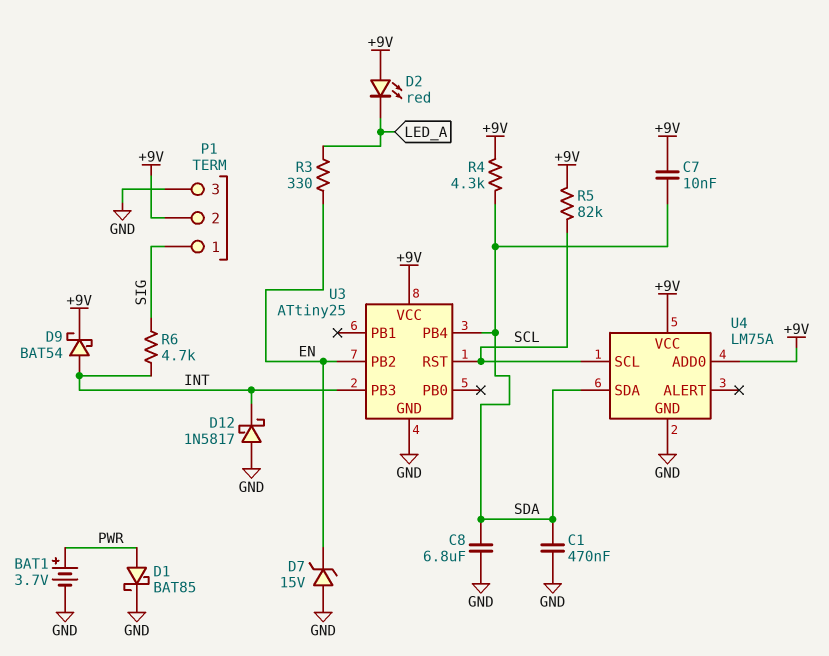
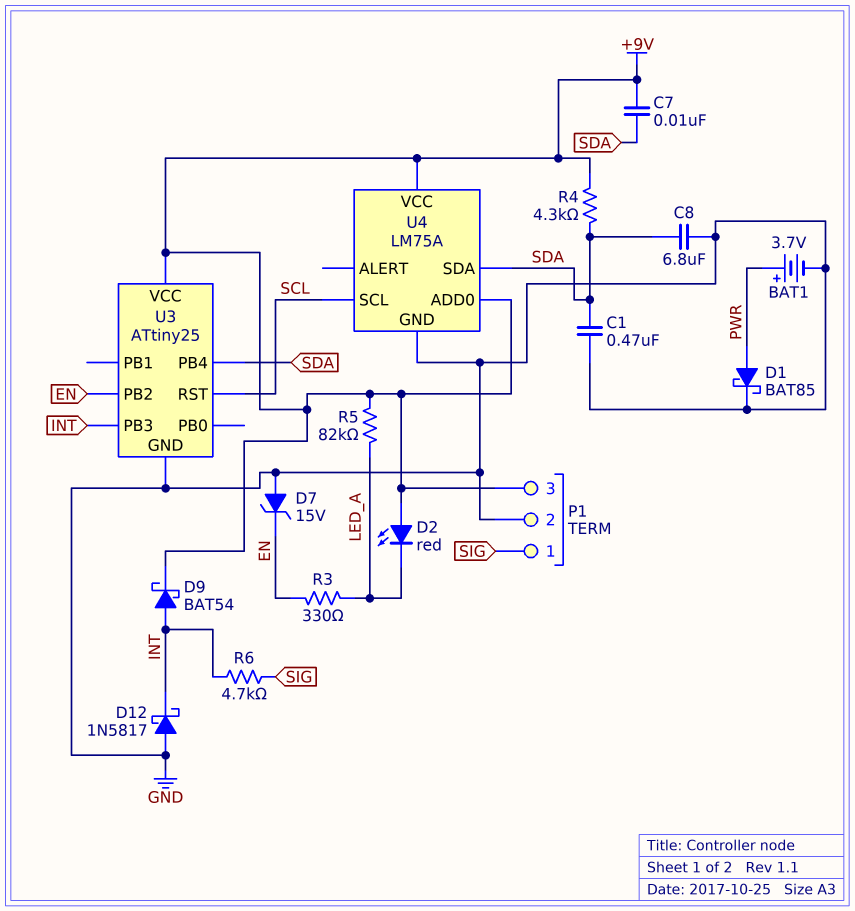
P1 pin 2: +9V -> GND
P1 pin 3: GND -> +9V
R5: 82k (+9V, SCL) -> 82k (+9V, LED_A)

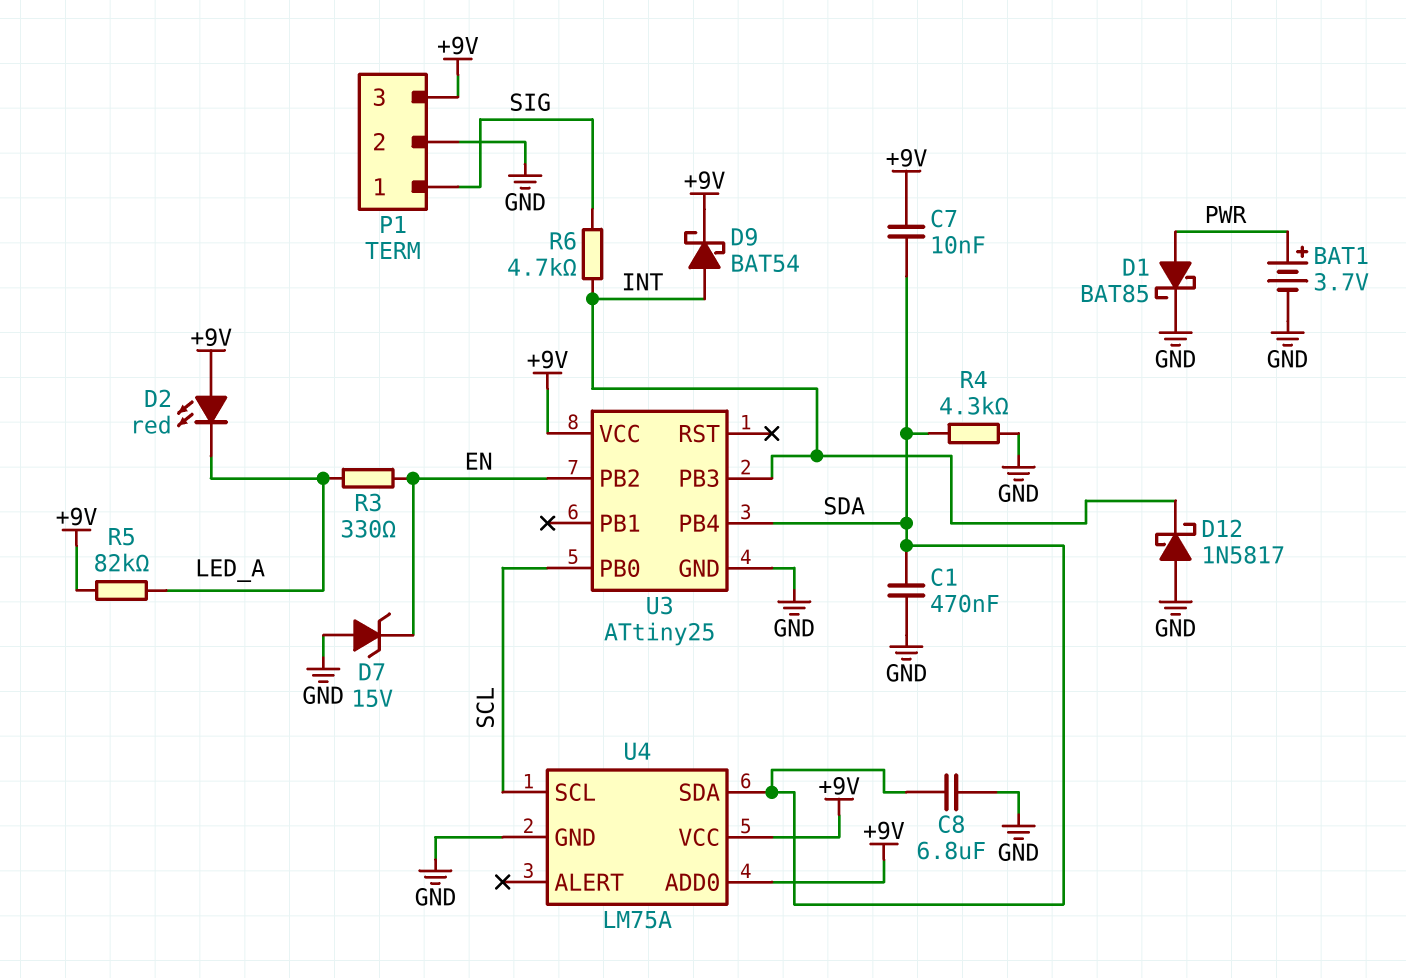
R4: 4.3k (+9V, SDA) -> 4.3k (GND, SDA)
U3 pin PB0: none -> SCL
U3 pin RST: SCL -> none

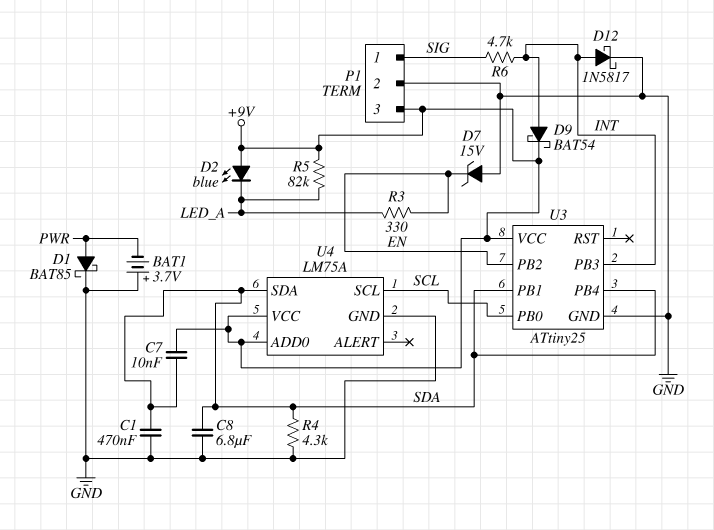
BAT1: 3.7V (plus PWR, minus GND) -> 3.7V (plus GND, minus PWR)
D2: LED red (A +9V, K LED_A) -> LED blue (A +9V, K LED_A)
D12: schottky 1N5817 (A GND, K INT) -> schottky 1N5817 (A INT, K GND)
U3 pin PB1: none -> SDA

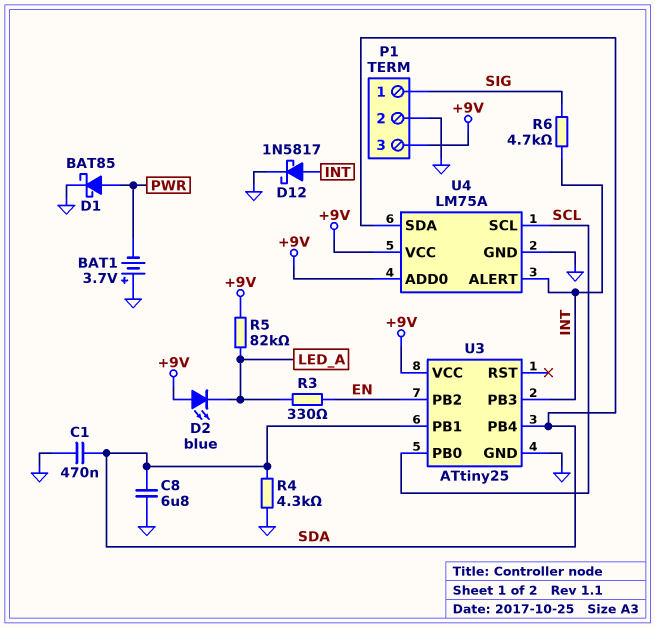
C7: 10nF (+9V, SDA) -> none
D7: zener 15V (A GND, K EN) -> none
D9: schottky BAT54 (A INT, K +9V) -> none
U4 pin ALERT: none -> INT

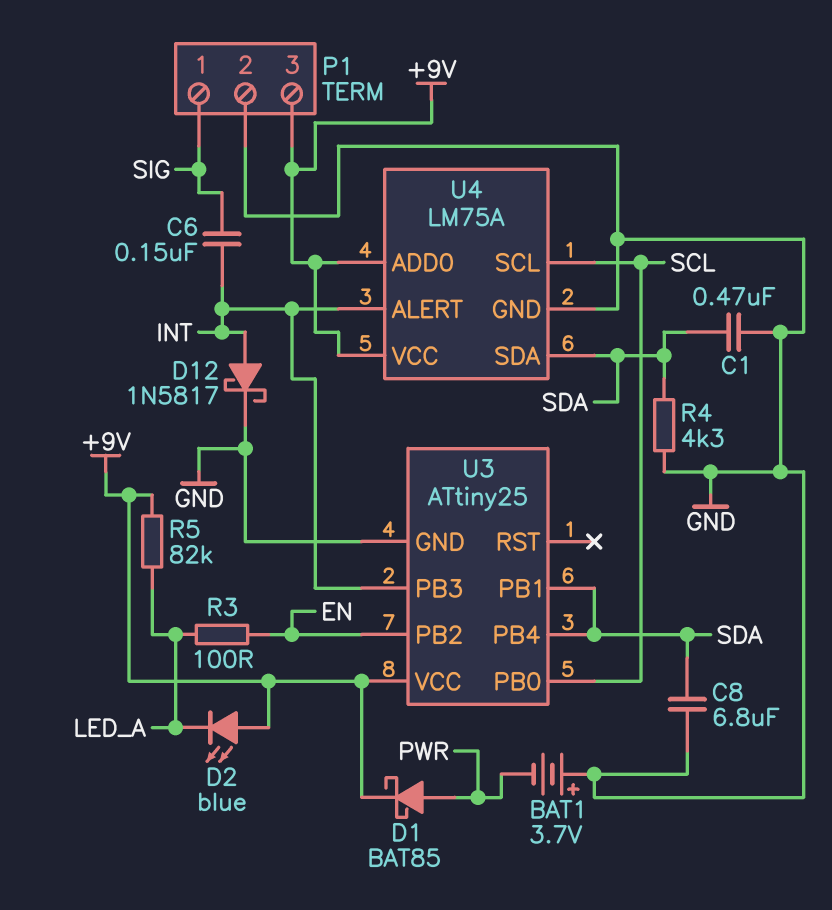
C6: none -> 150nF (INT, SIG)
D1: schottky BAT85 (A PWR, K GND) -> schottky BAT85 (A PWR, K +9V)
R3: 330 (EN, LED_A) -> 100 (EN, LED_A)
R6: 4.7k (INT, SIG) -> none

